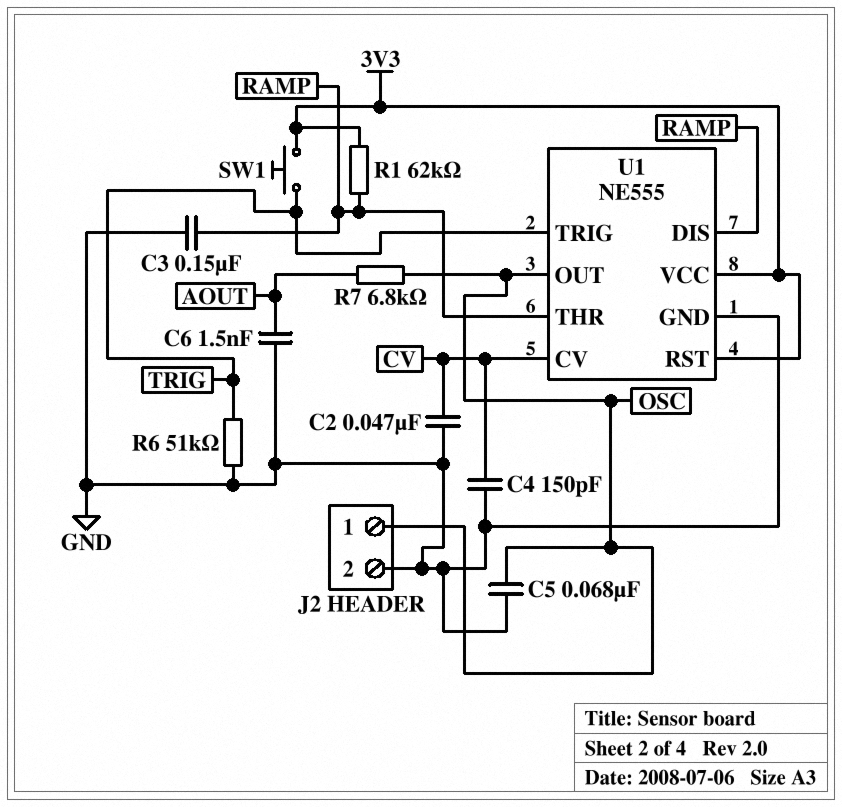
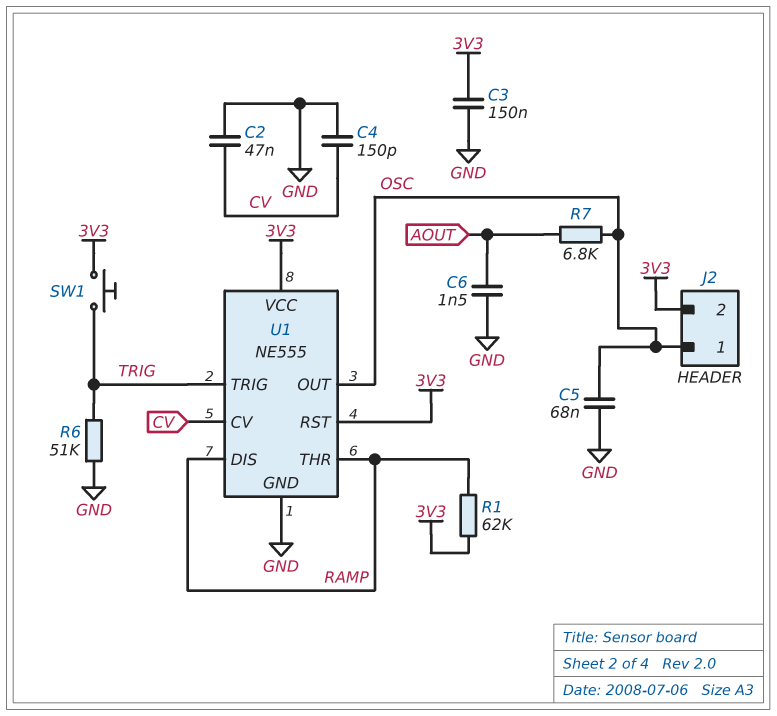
C3: 150nF (GND, RAMP) -> 150nF (3V3, GND)
J2 pin 2: GND -> 3V3

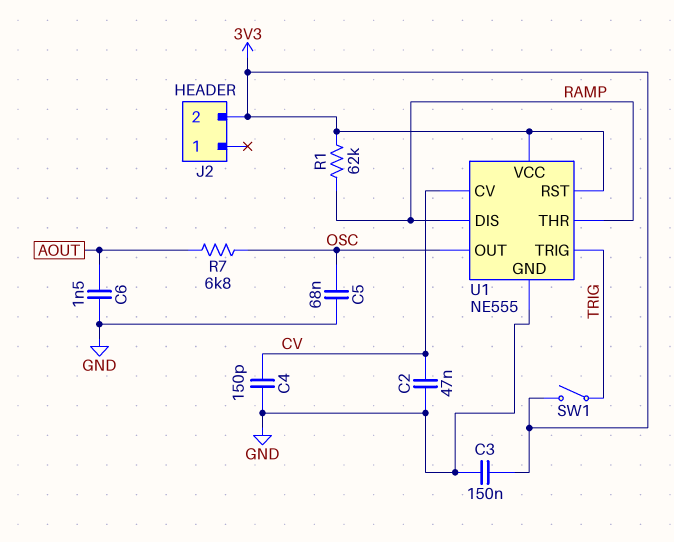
J2 pin 1: OSC -> none
R6: 51k (GND, TRIG) -> none
SW1: button (3V3, TRIG) -> switch (3V3, TRIG)

